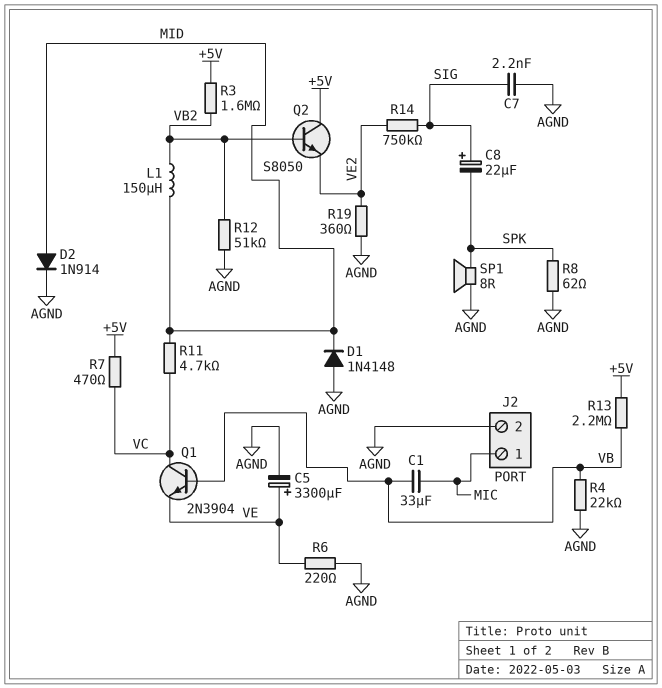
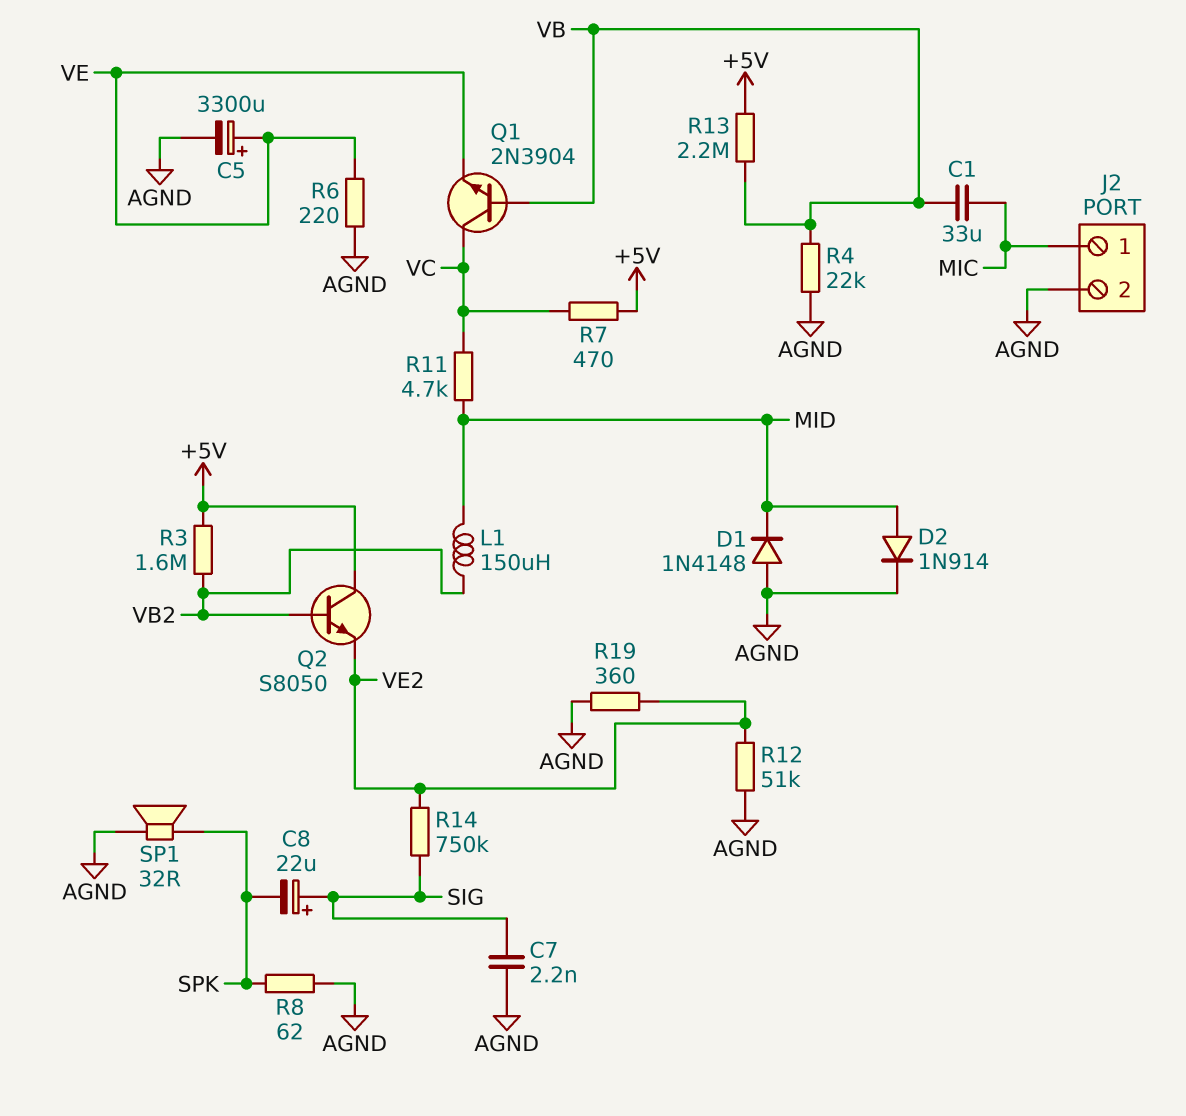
R12: 51k (AGND, VB2) -> 51k (AGND, VE2)
SP1: speaker 8R (AGND, SPK) -> speaker 32R (AGND, SPK)

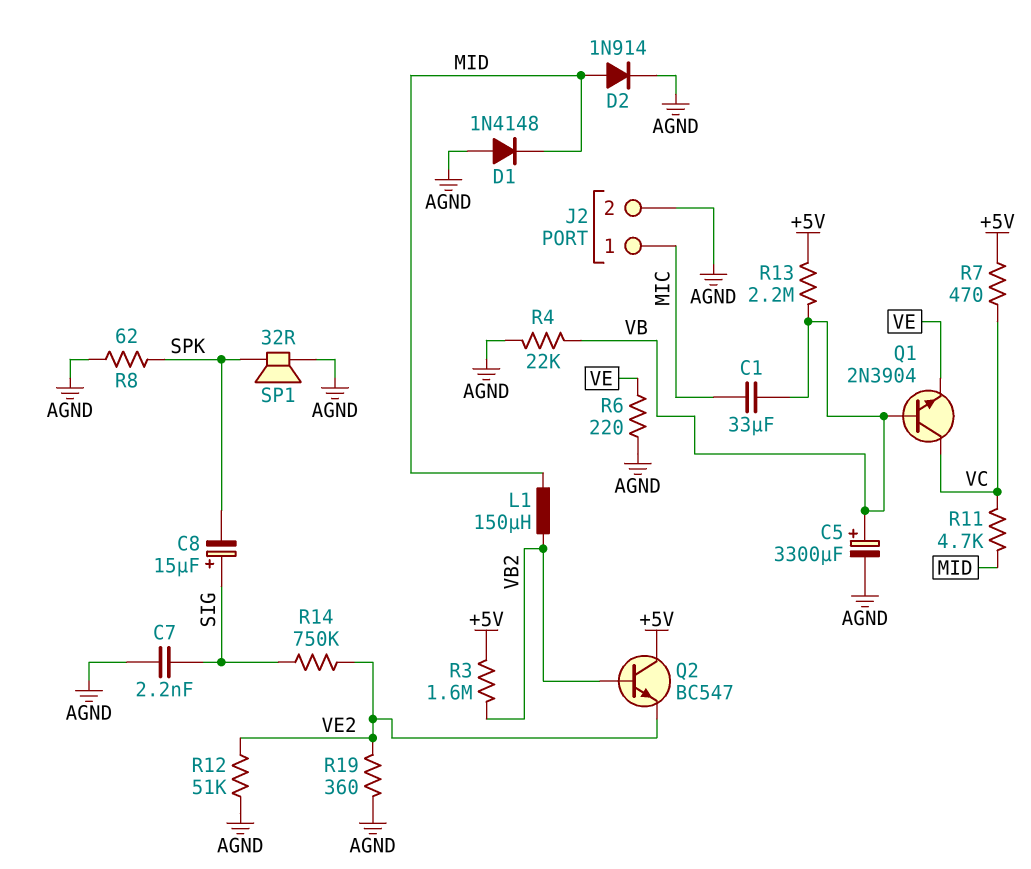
C5: 3300uF (plus VE, minus AGND) -> 3300uF (plus VB, minus AGND)
C8: 22uF (plus SIG, minus SPK) -> 15uF (plus SIG, minus SPK)
Q2: NPN S8050 (B VB2, C +5V, E VE2) -> NPN BC547 (B VB2, C +5V, E VE2)

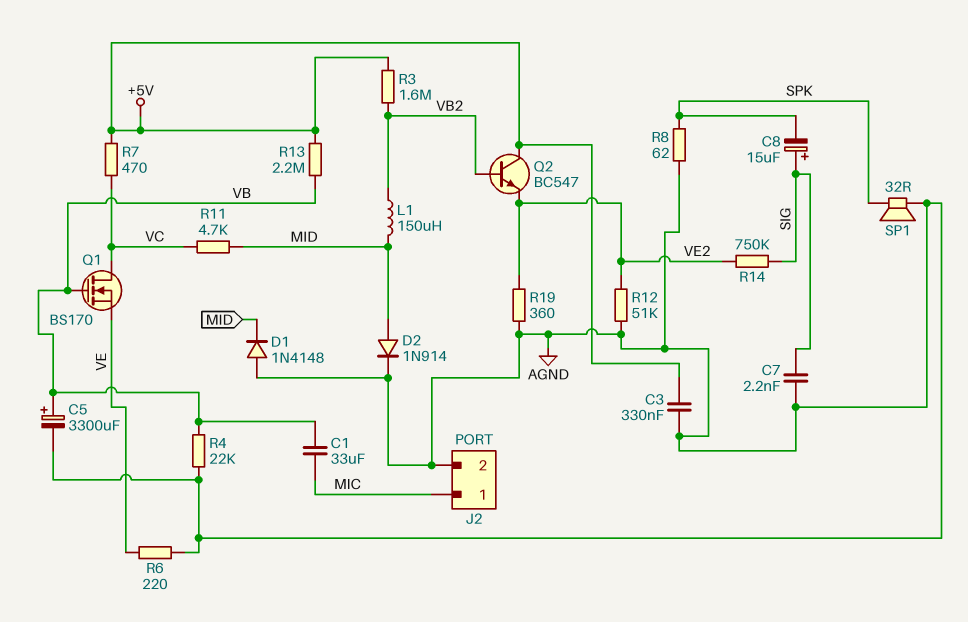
C3: none -> 330nF (+5V, AGND)
Q1: NPN 2N3904 (B VB, C VC, E VE) -> NMOS BS170 (G VB, D VC, S VE)

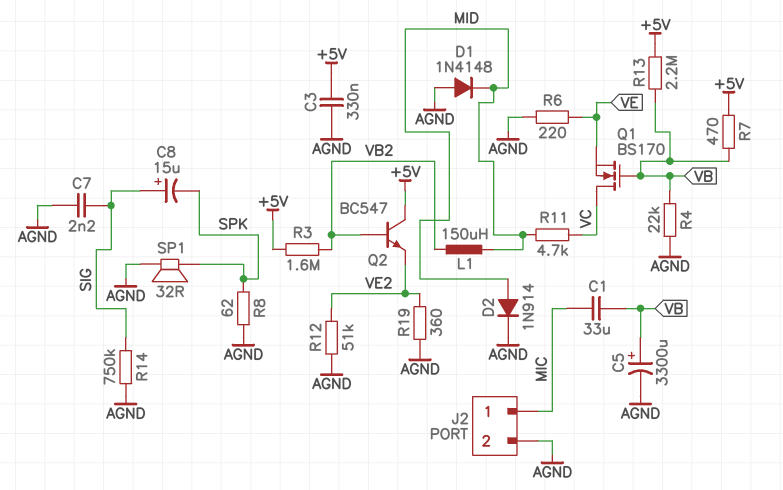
R7: 470 (+5V, VC) -> 470 (+5V, VB)
R14: 750k (SIG, VE2) -> 750k (AGND, SIG)

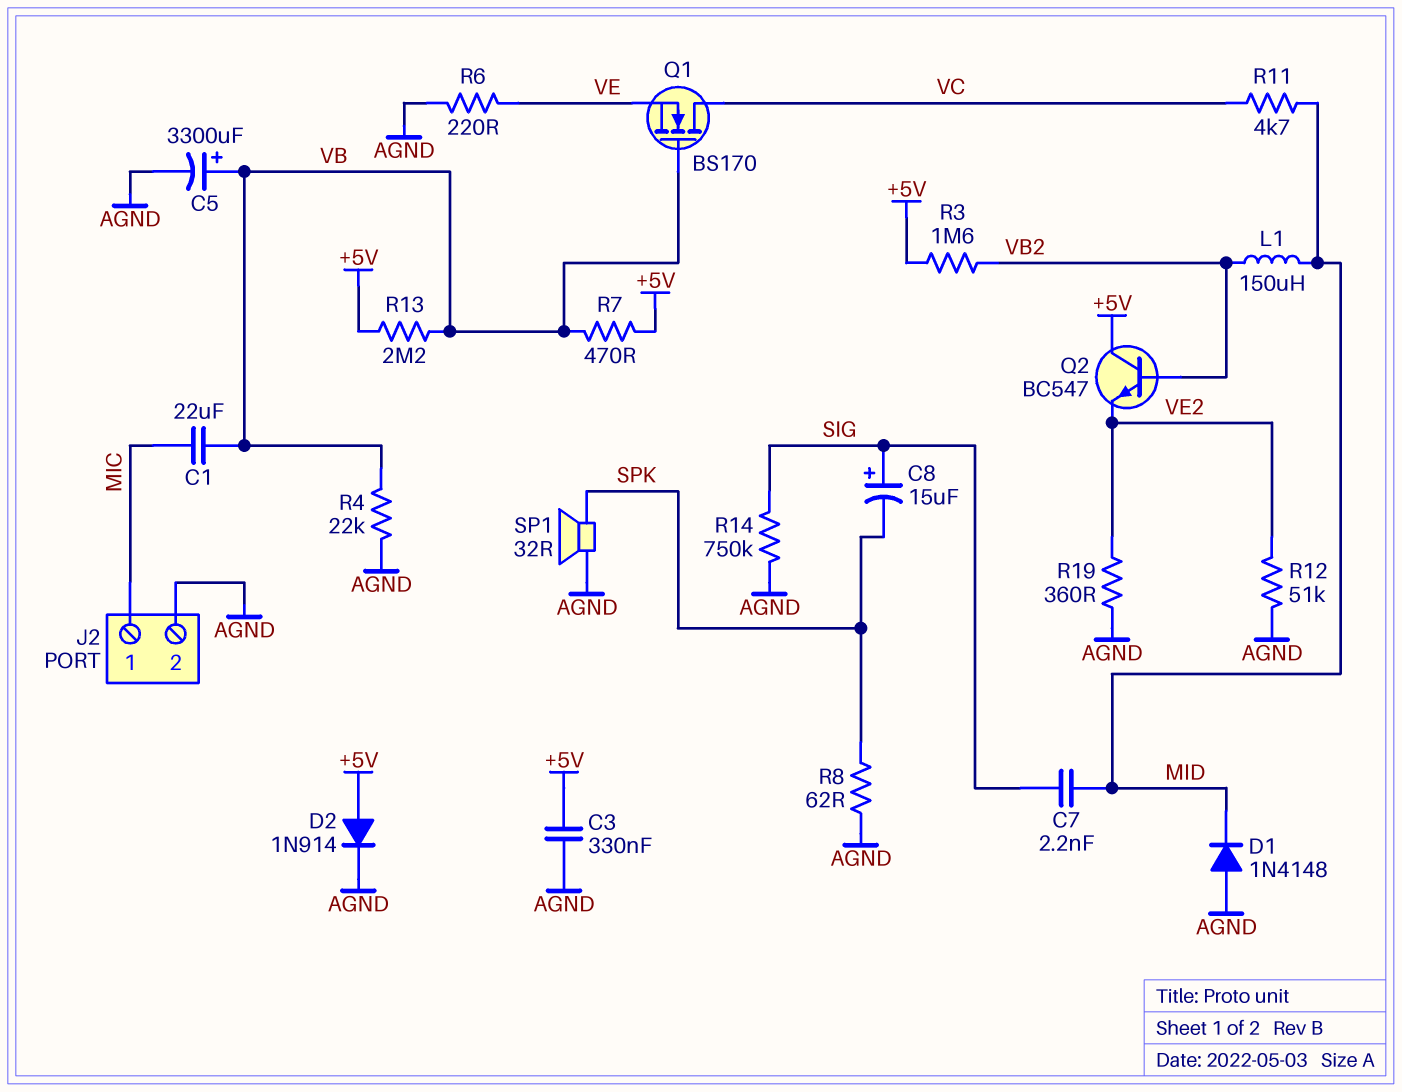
C1: 33uF (MIC, VB) -> 22uF (MIC, VB)
C7: 2.2nF (AGND, SIG) -> 2.2nF (MID, SIG)
D2: diode 1N914 (A MID, K AGND) -> diode 1N914 (A +5V, K AGND)

